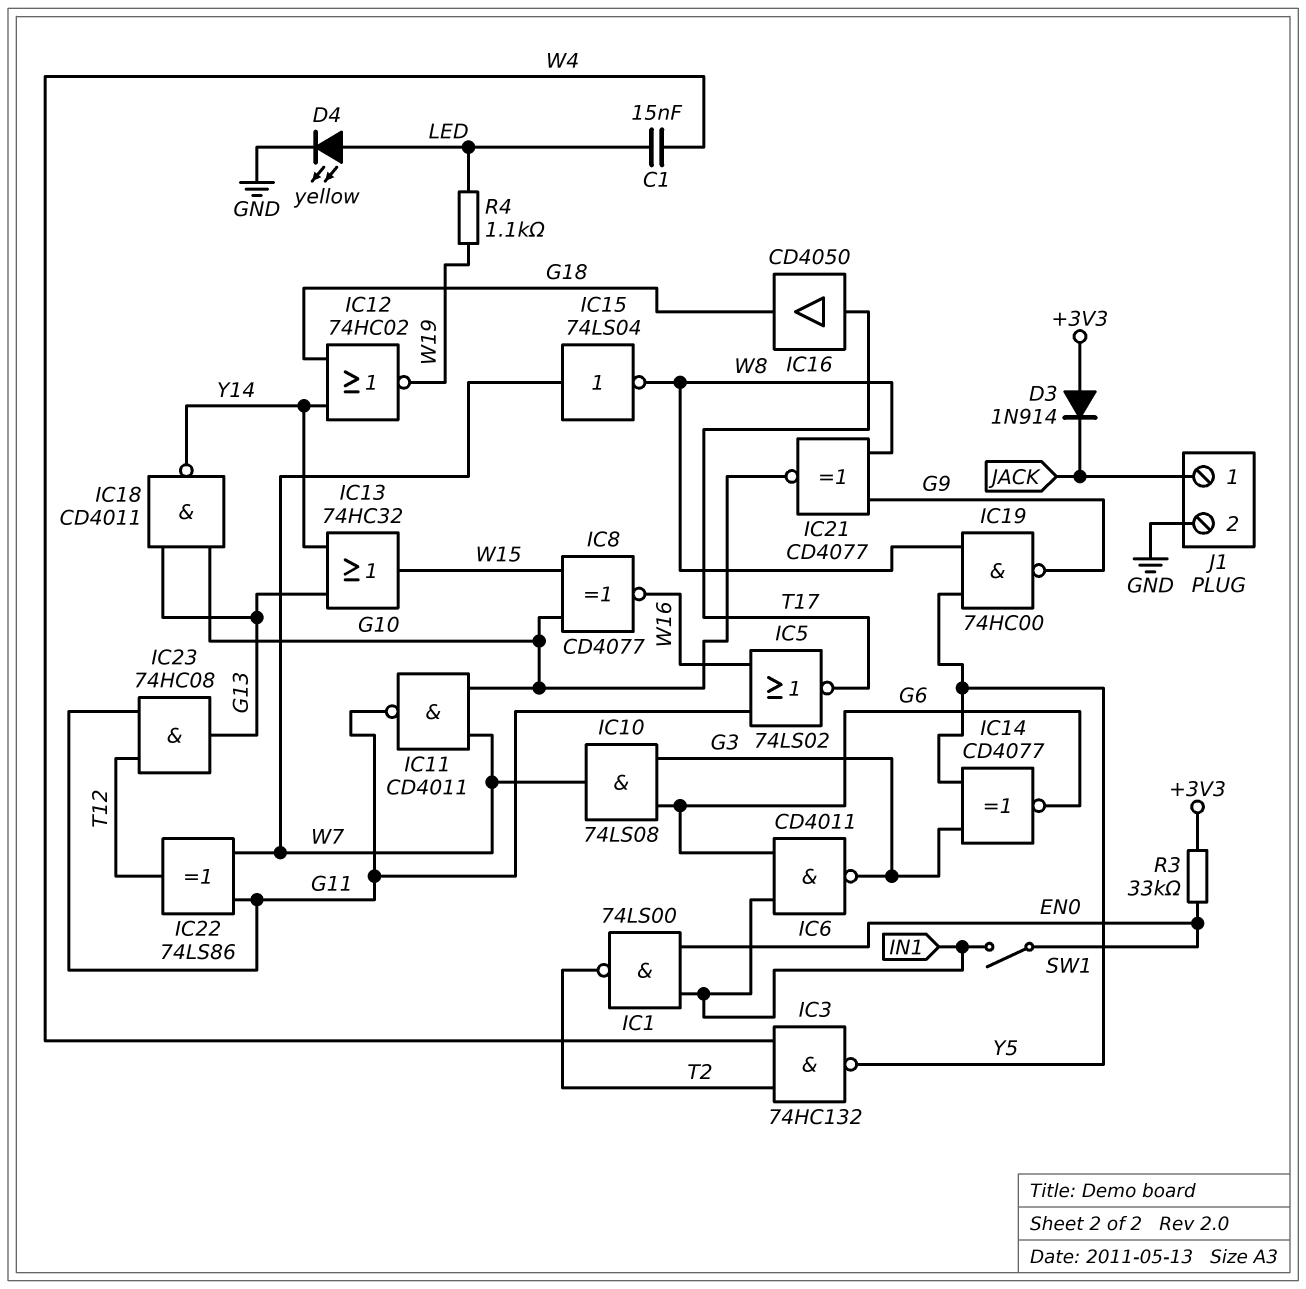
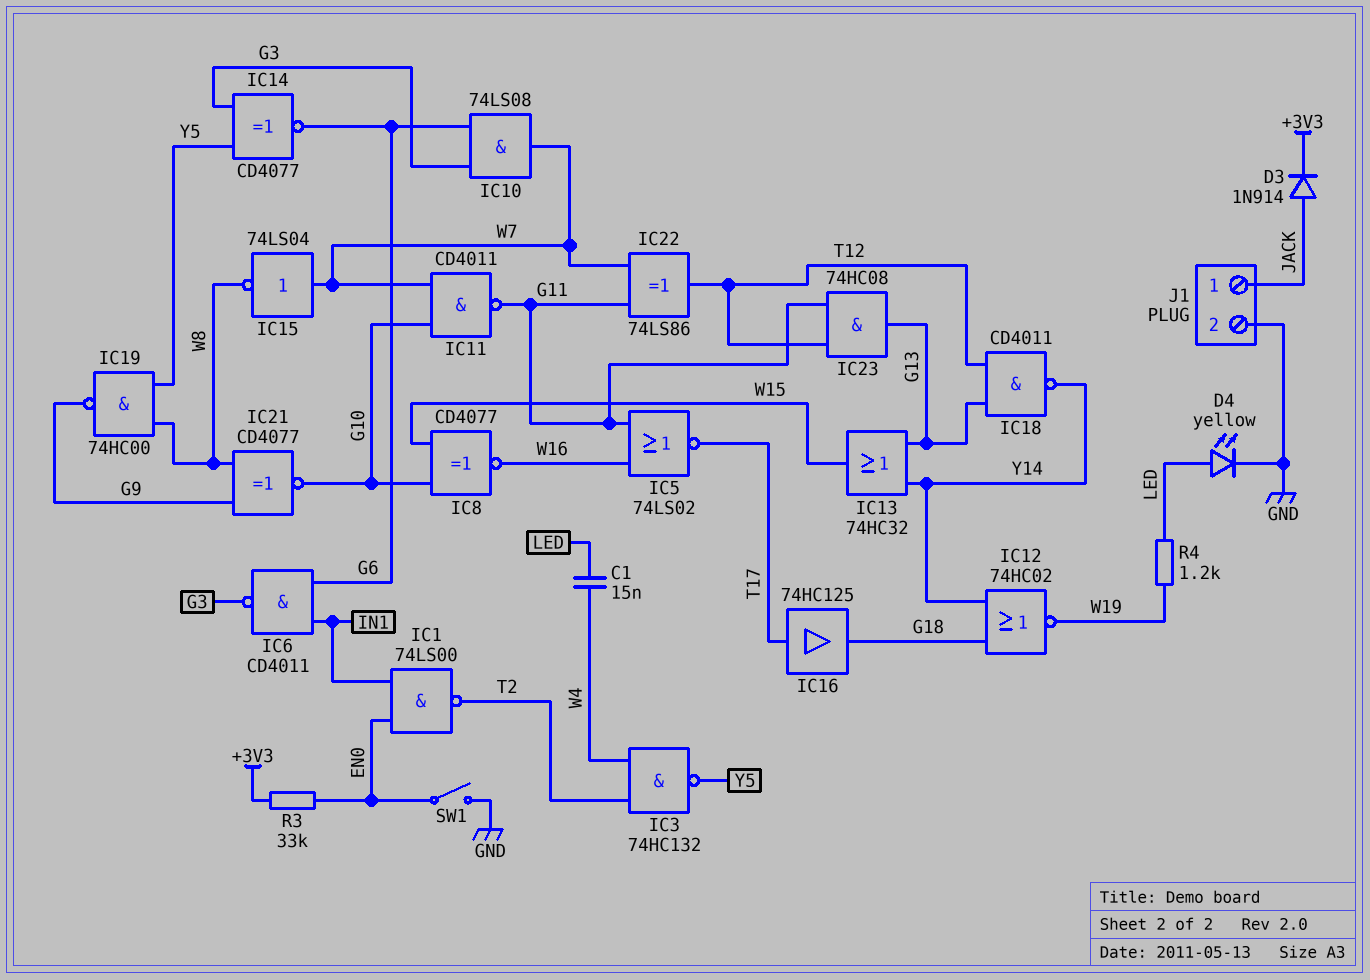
D3: diode 1N914 (A +3V3, K JACK) -> diode 1N914 (A JACK, K +3V3)
IC16: buffer CD4050 (in T17, out G18) -> buffer 74HC125 (in T17, out G18)
IC18: NAND CD4011 (in G10, in G13, out Y14) -> NAND CD4011 (in G13, in T12, out Y14)
R4: 1.1k (LED, W19) -> 1.2k (LED, W19)
SW1: switch (EN0, IN1) -> switch (EN0, GND)

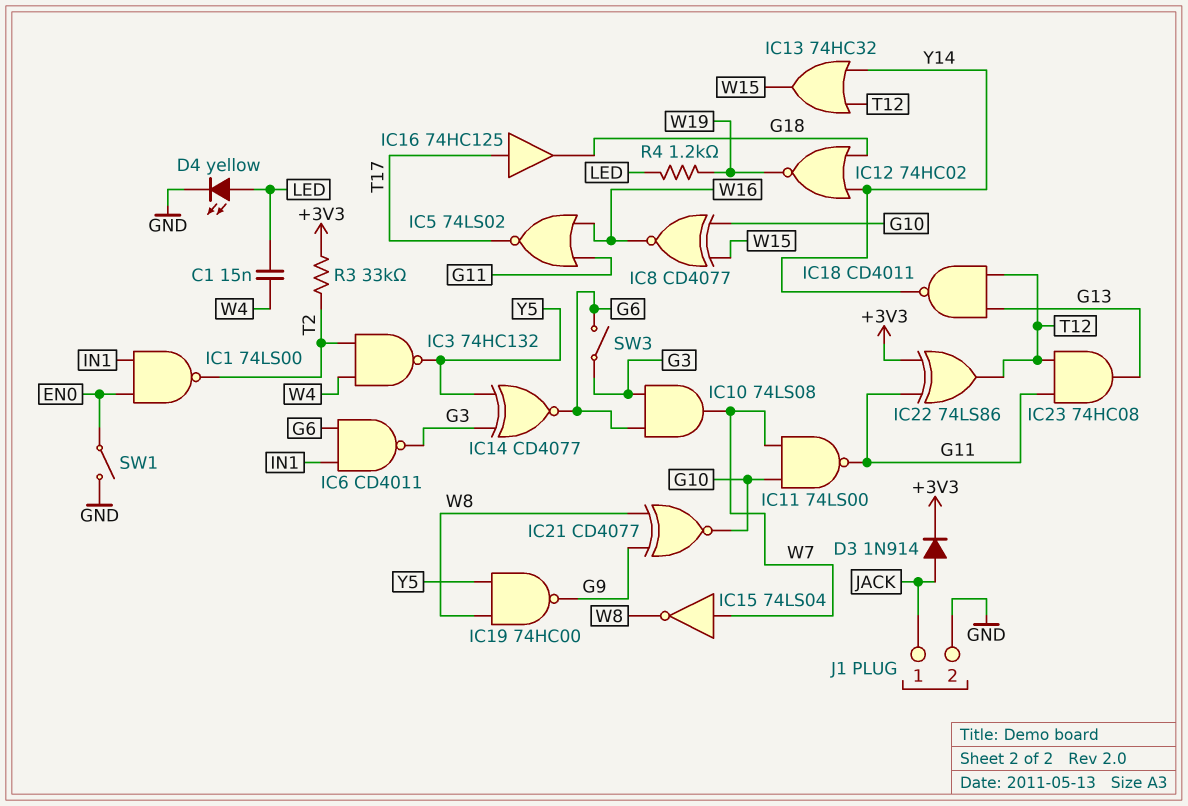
IC11: NAND CD4011 (in G10, in W7, out G11) -> NAND 74LS00 (in G10, in W7, out G11)
IC13: OR 74HC32 (in G13, in Y14, out W15) -> OR 74HC32 (in T12, in Y14, out W15)
IC22: XOR 74LS86 (in G11, in W7, out T12) -> XOR 74LS86 (in +3V3, in G11, out T12)
R3: 33k (+3V3, EN0) -> 33k (+3V3, T2)
SW3: none -> switch (G3, G6)

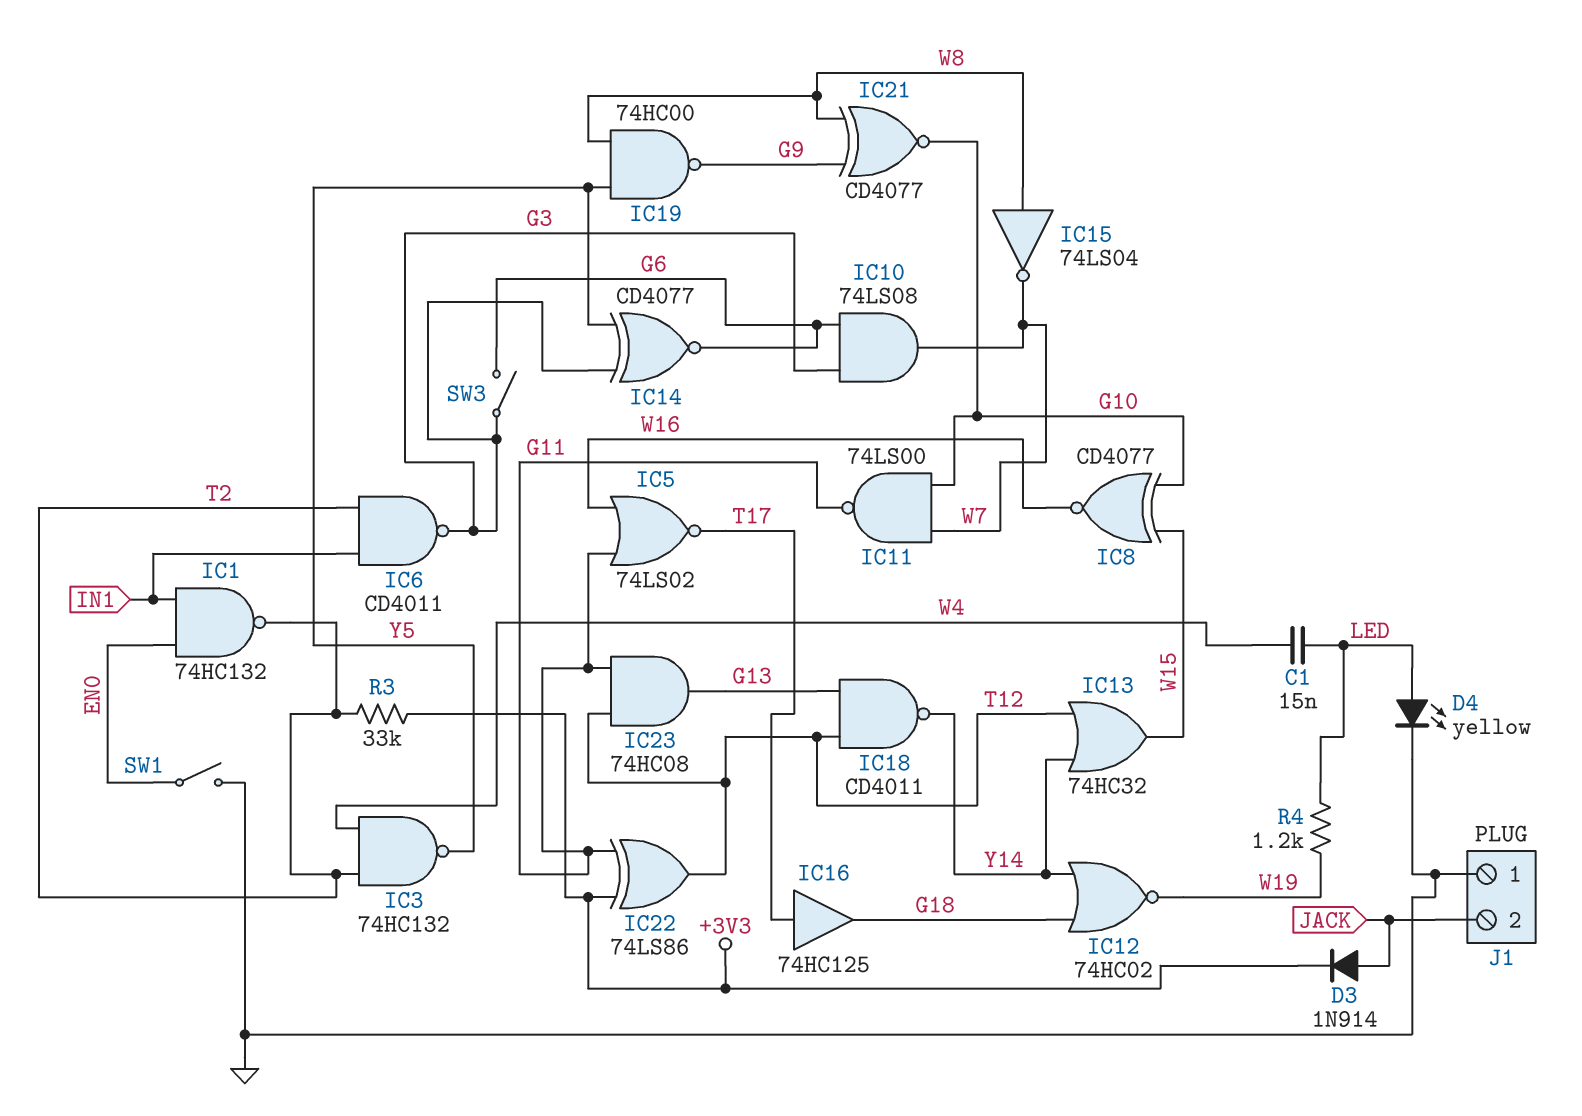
IC1: NAND 74LS00 (in EN0, in IN1, out T2) -> NAND 74HC132 (in EN0, in IN1, out T2)
IC6: NAND CD4011 (in G6, in IN1, out G3) -> NAND CD4011 (in IN1, in T2, out G3)
IC15: NOT 74LS04 (in W7, out W8) -> NOT 74LS04 (in W8, out W7)
J1 pin 1: JACK -> GND
J1 pin 2: GND -> JACK

